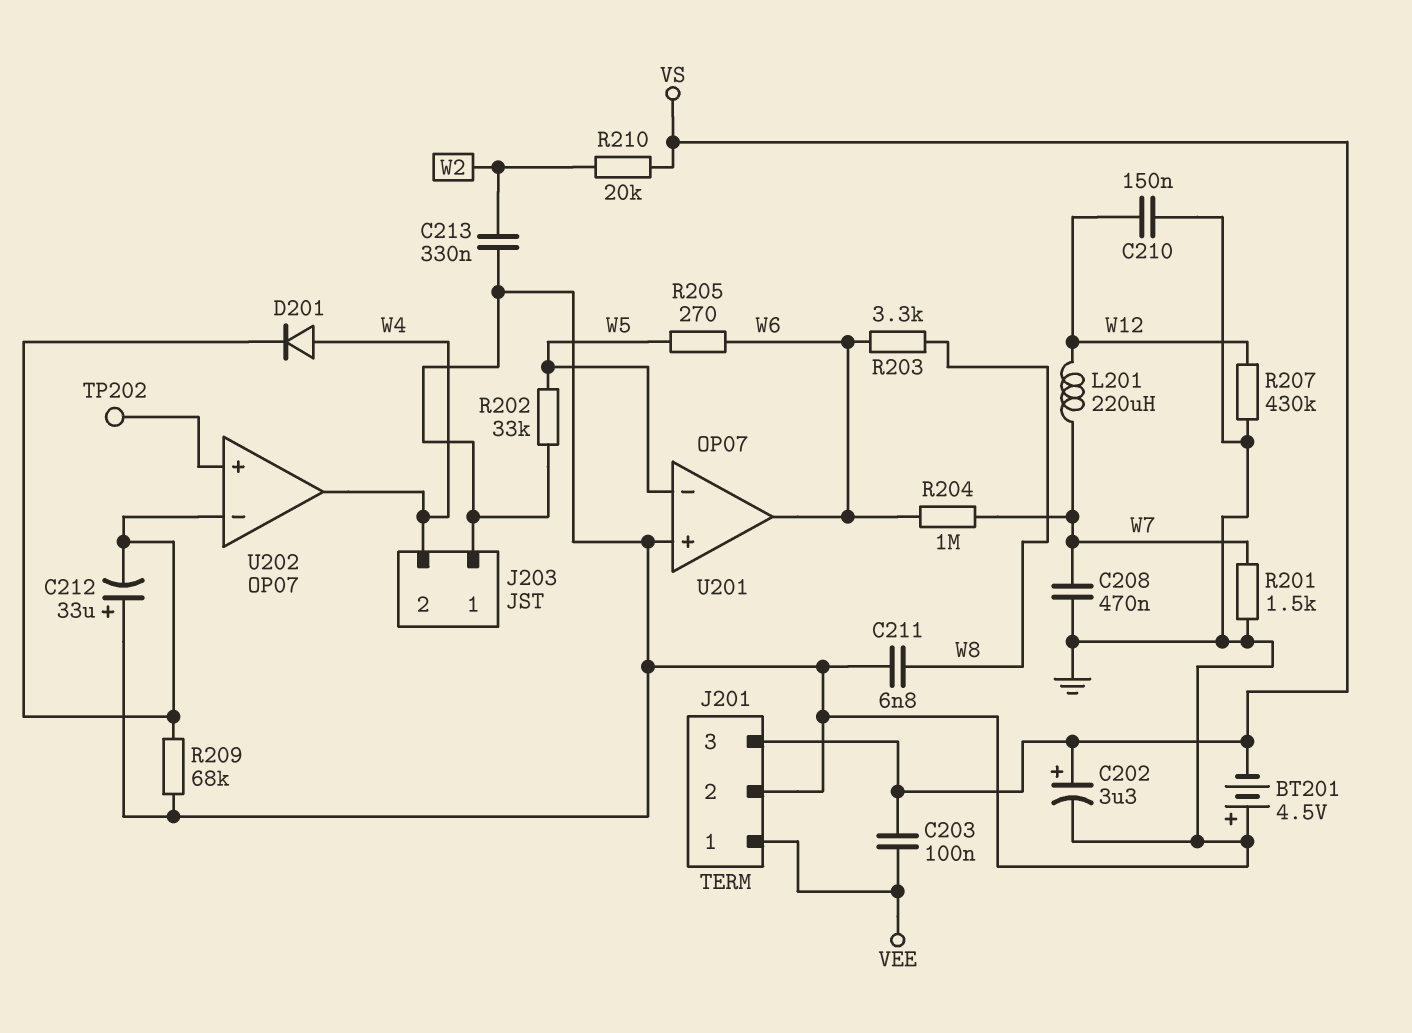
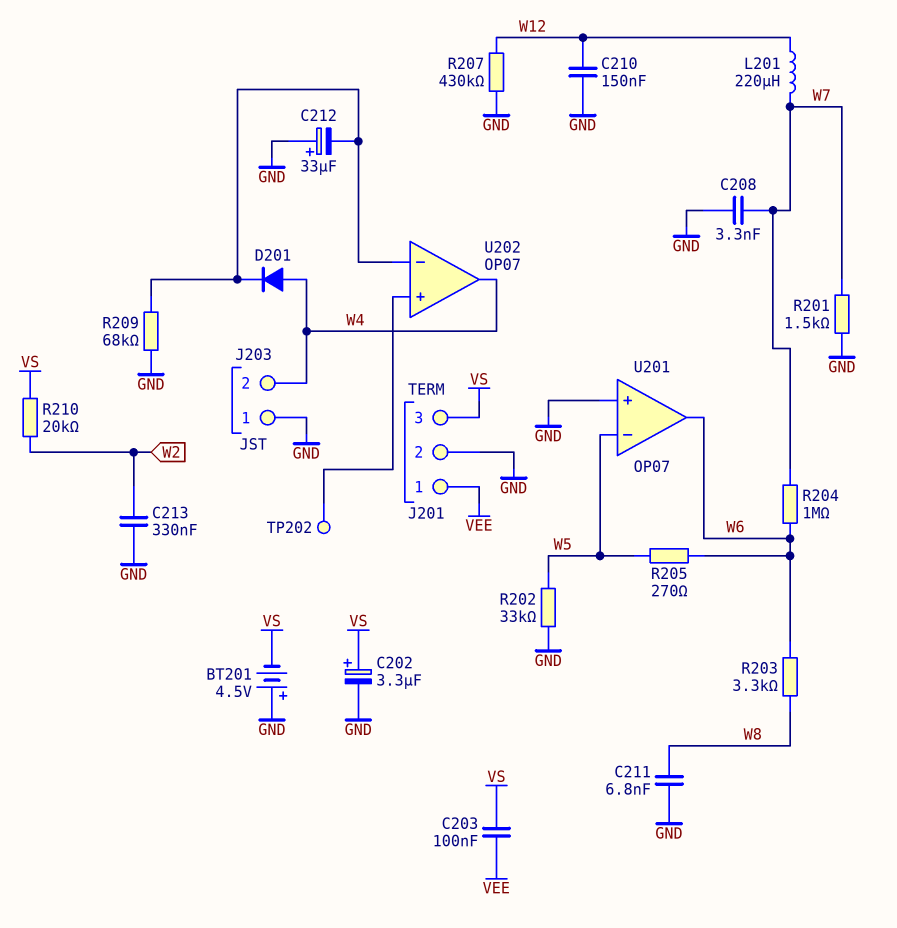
C208: 470nF (GND, W7) -> 3.3nF (GND, W7)

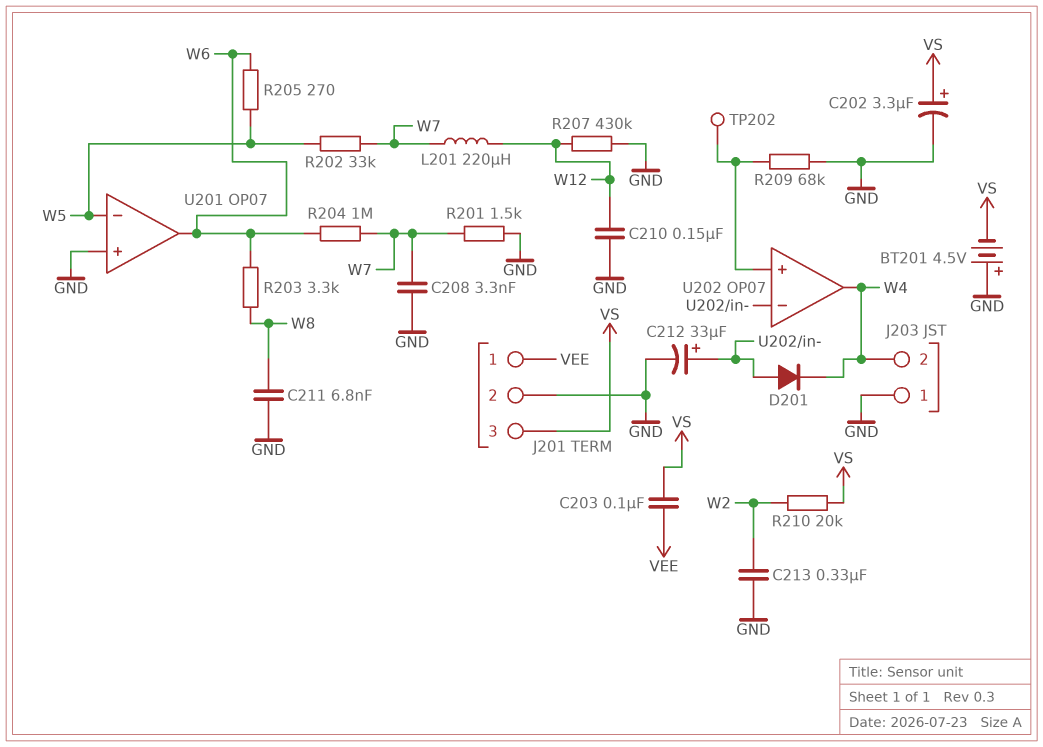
C212: 33uF (plus GND, minus U202/in-) -> 33uF (plus U202/in-, minus GND)
D201: diode (A W4, K U202/in-) -> diode (A U202/in-, K W4)
R202: 33k (GND, W5) -> 33k (W5, W7)
R209: 68k (GND, U202/in-) -> 68k (GND, U202/in+)

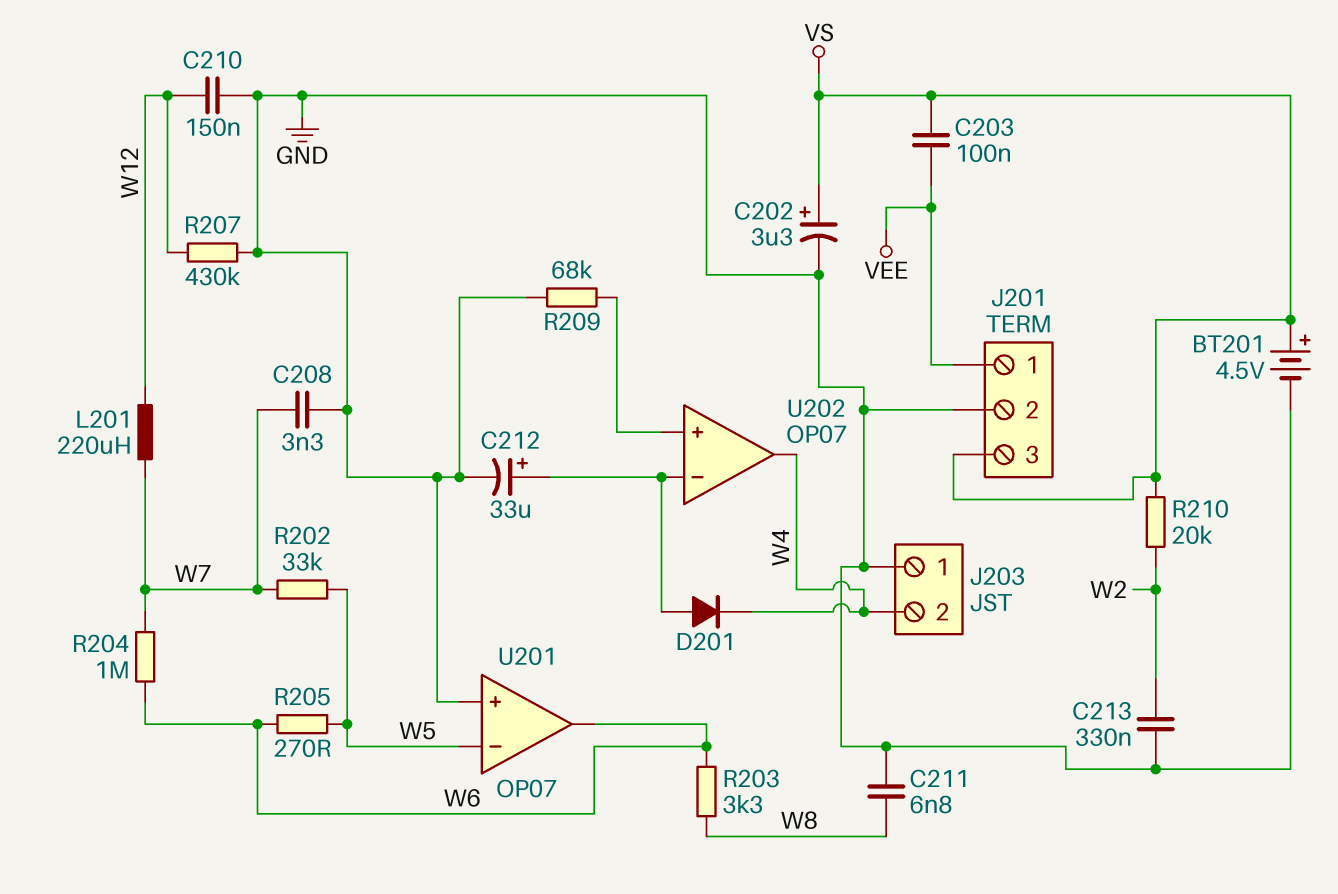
BT201: 4.5V (plus GND, minus VS) -> 4.5V (plus VS, minus GND)
R201: 1.5k (GND, W7) -> none
TP202: test point (U202/in+) -> none

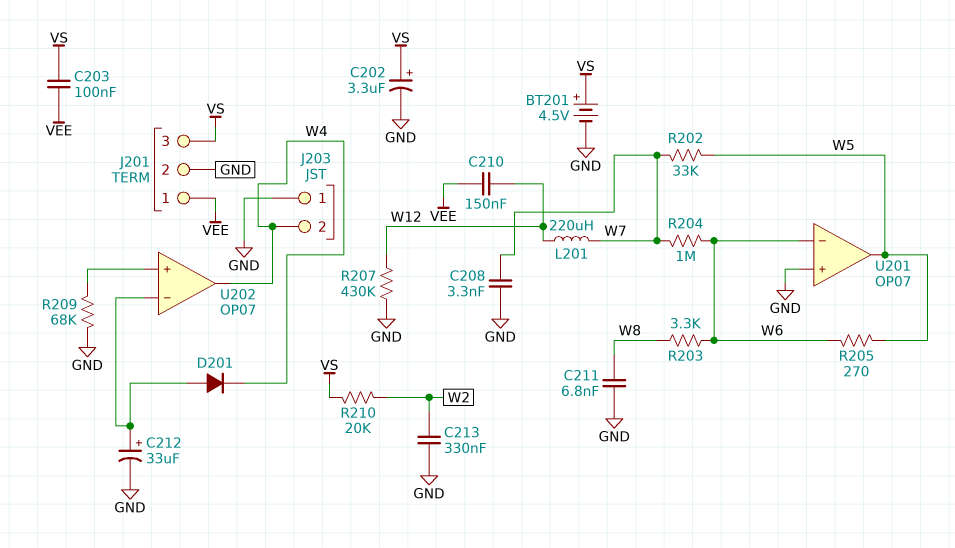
C210: 150nF (GND, W12) -> 150nF (VEE, W12)
U201 pin in-: W5 -> W6
U201 pin out: W6 -> W5

